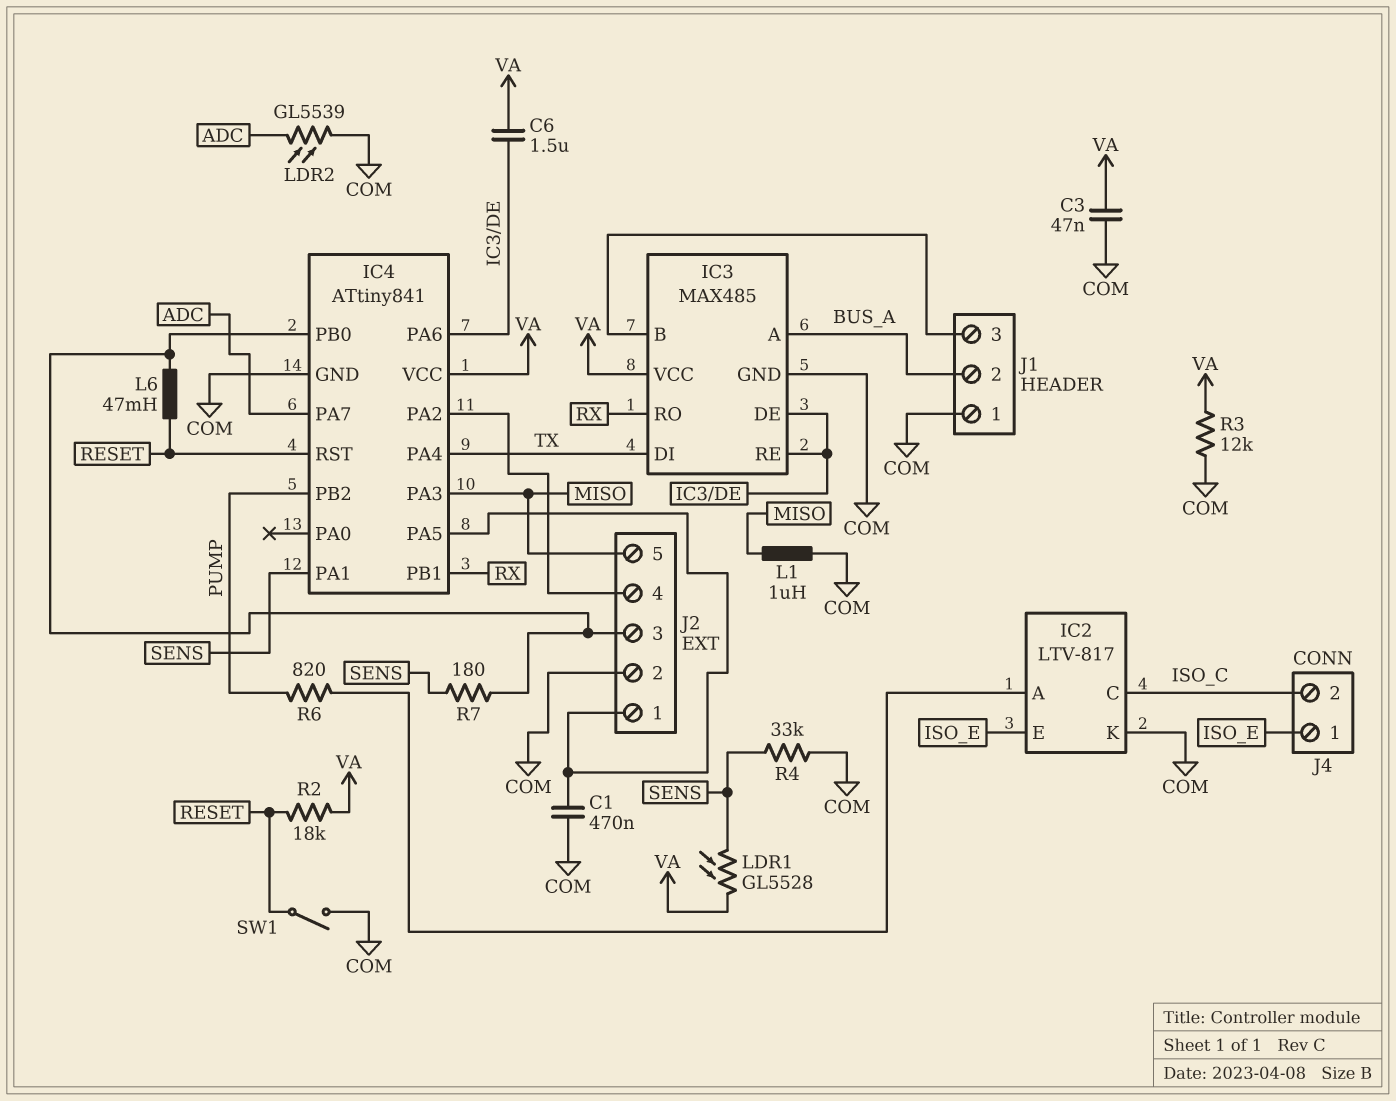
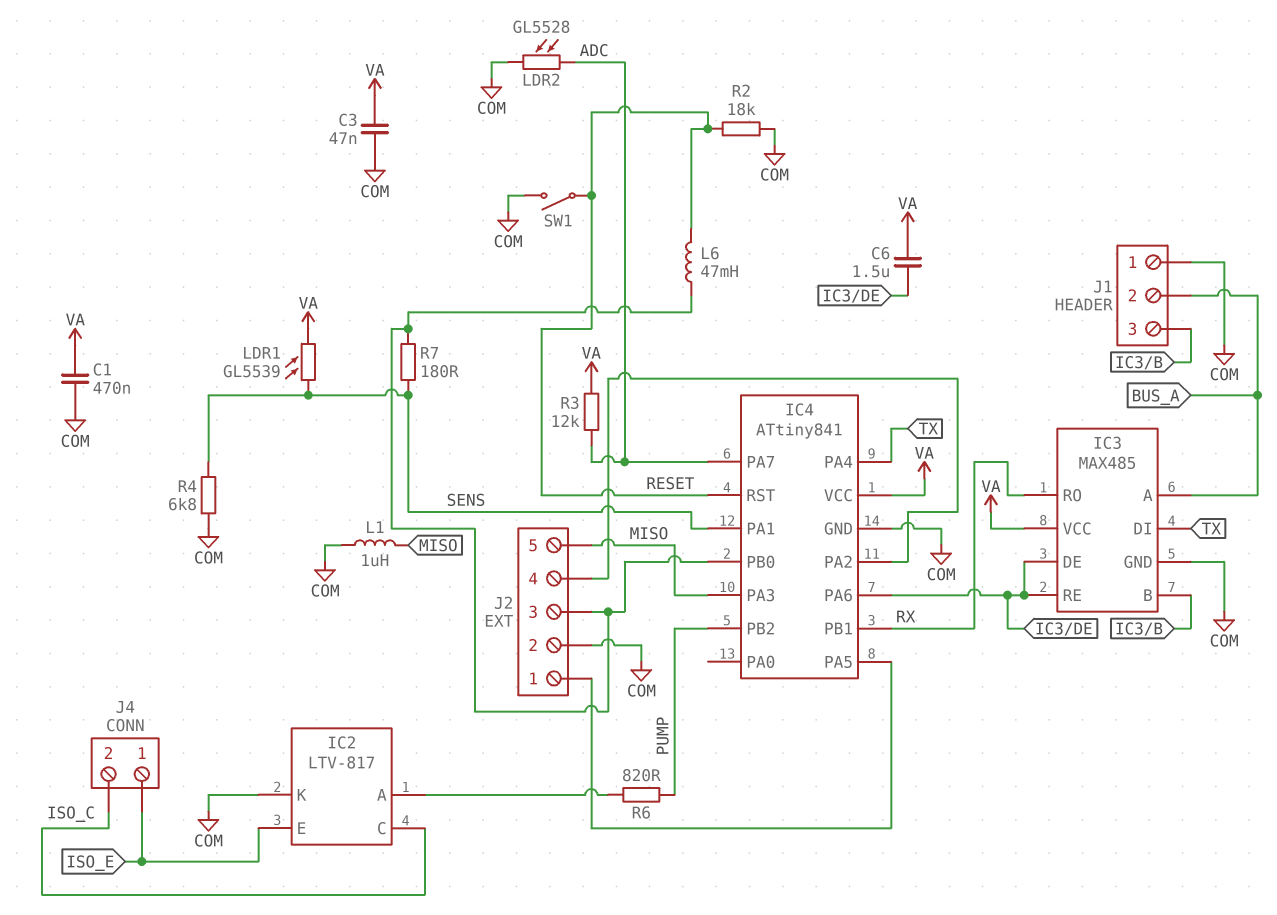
C1: 470nF (COM, IC4/PA5) -> 470nF (COM, VA)
LDR1: GL5528 (SENS, VA) -> GL5539 (SENS, VA)
LDR2: GL5539 (ADC, COM) -> GL5528 (ADC, COM)
R2: 18k (RESET, VA) -> 18k (COM, RESET)
R3: 12k (COM, VA) -> 12k (ADC, VA)
R4: 33k (COM, SENS) -> 6.8k (COM, SENS)

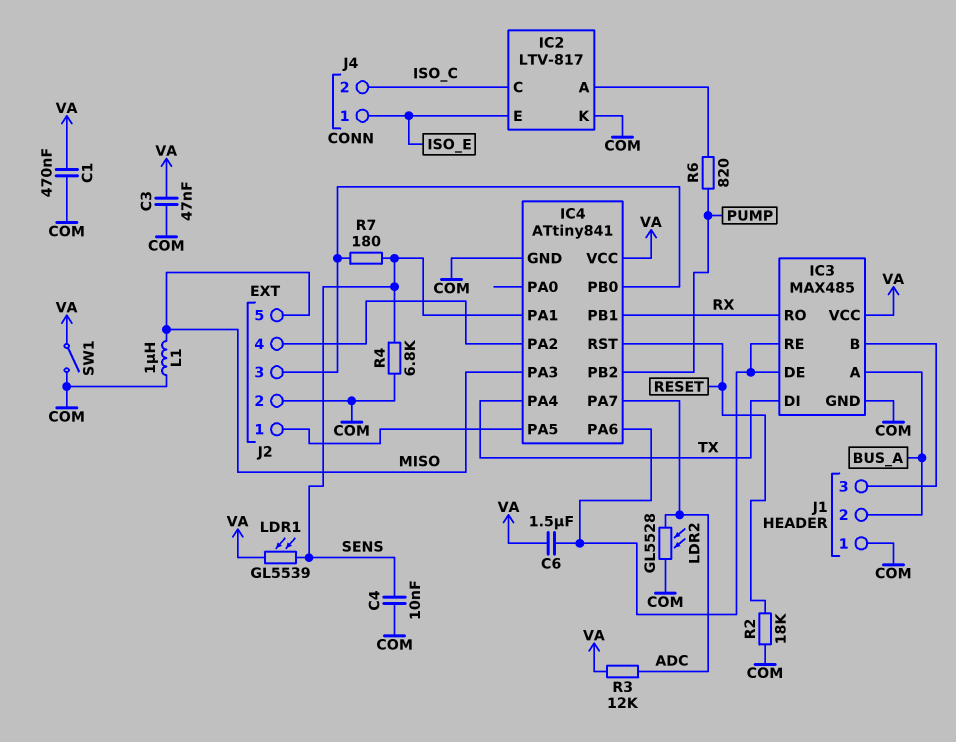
C4: none -> 10nF (COM, SENS)
L6: 47mH (IC4/PB0, RESET) -> none
SW1: switch (COM, RESET) -> switch (COM, VA)

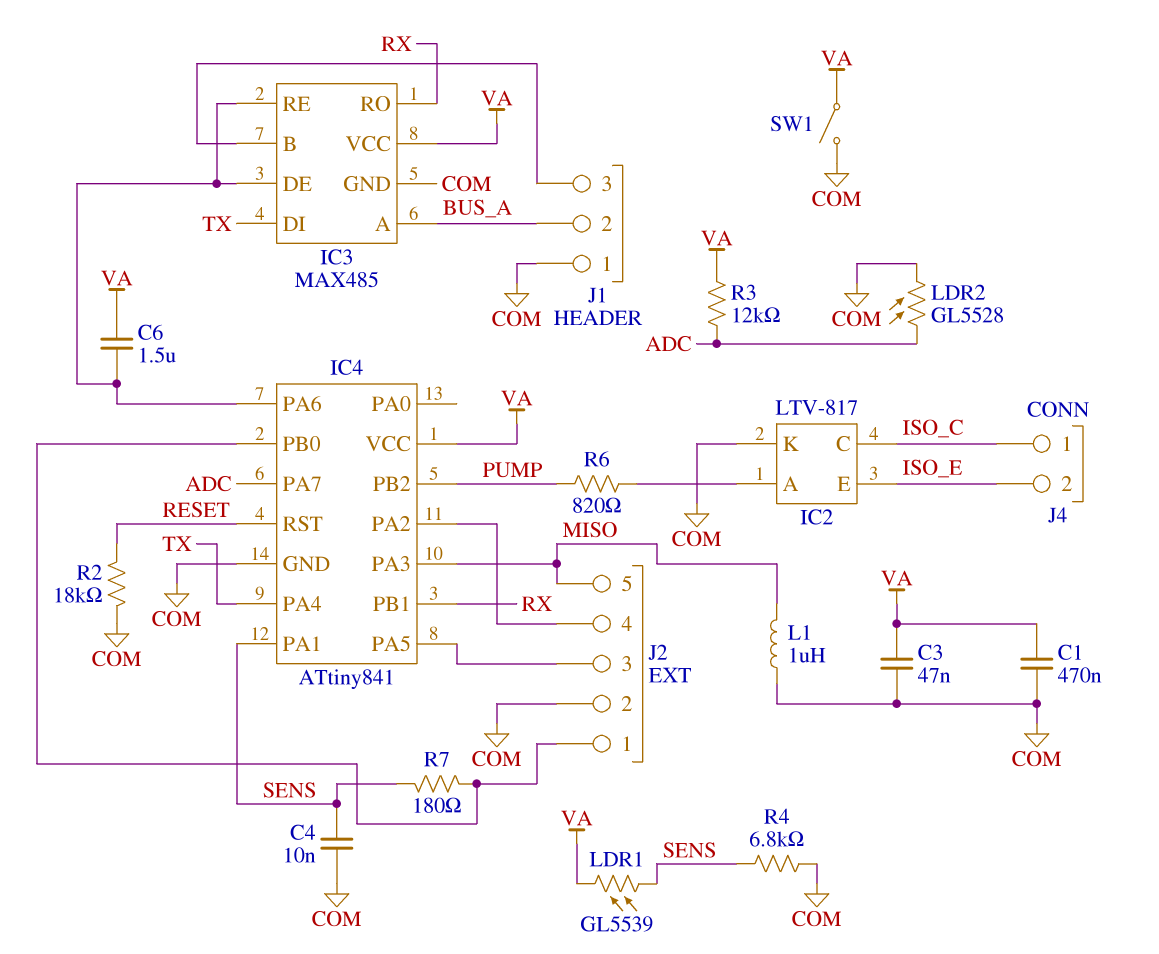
J2 pin 1: IC4/PA5 -> IC4/PB0
J2 pin 3: IC4/PB0 -> IC4/PA5
J4 pin 1: ISO_E -> ISO_C
J4 pin 2: ISO_C -> ISO_E

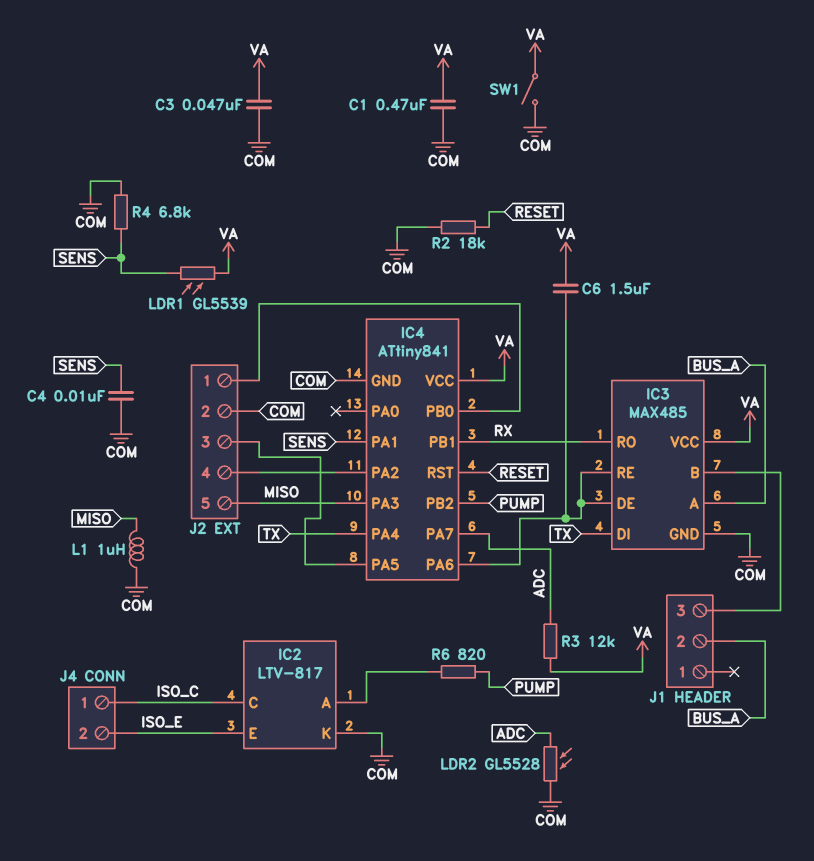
J1 pin 1: COM -> none
R7: 180 (IC4/PB0, SENS) -> none

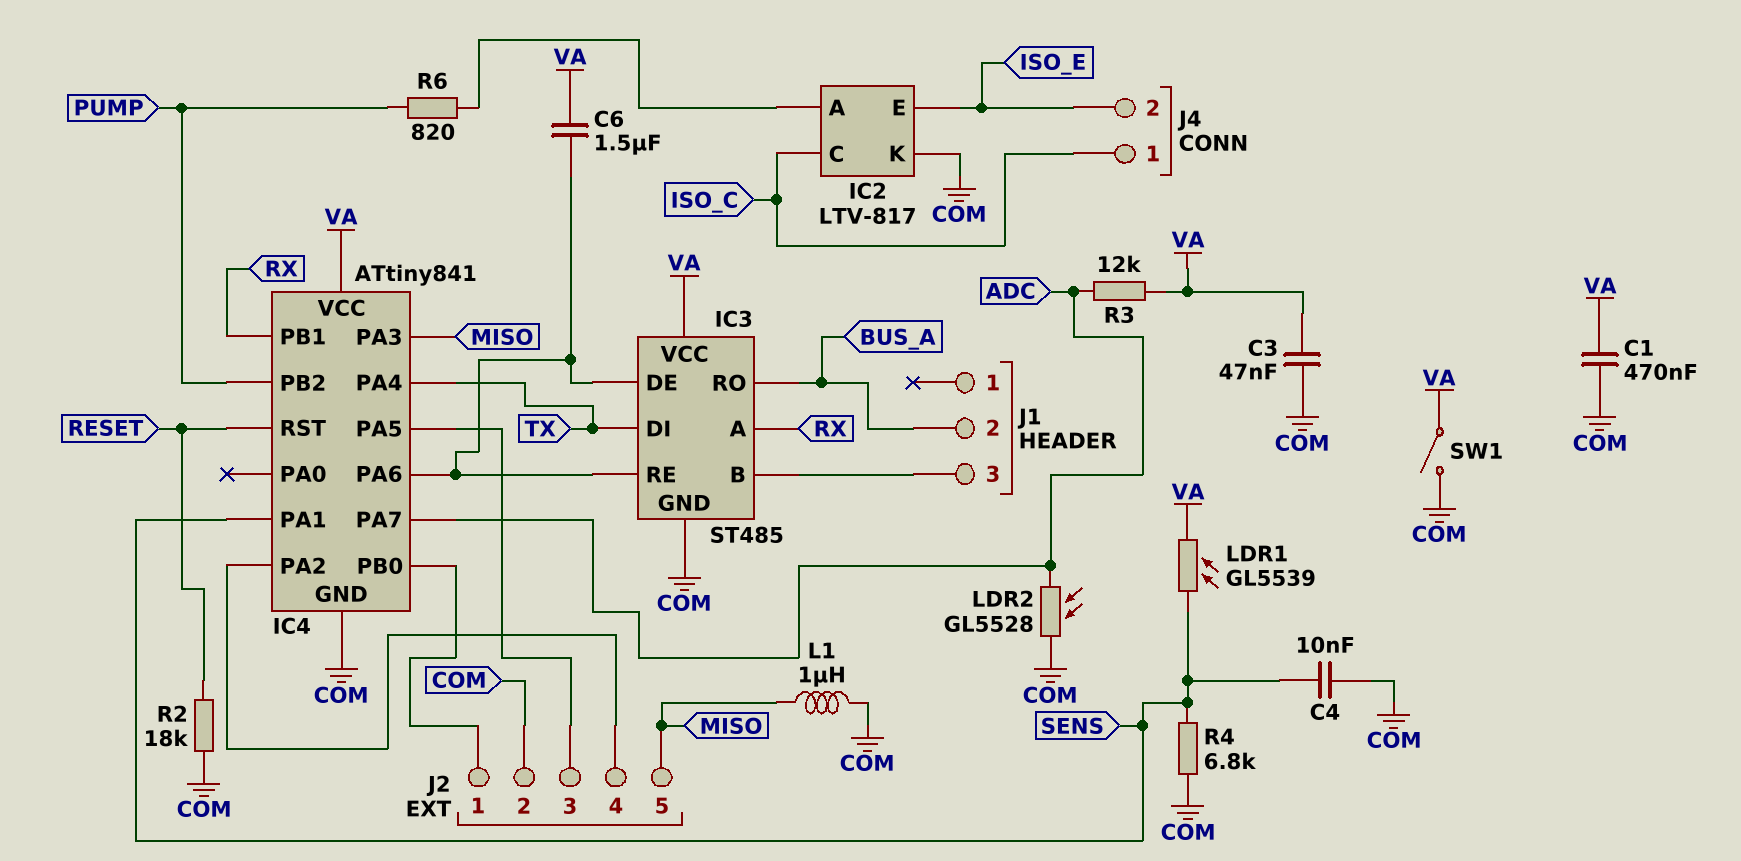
IC3: MAX485 -> ST485
IC3 pin A: BUS_A -> RX
IC3 pin RO: RX -> BUS_A

